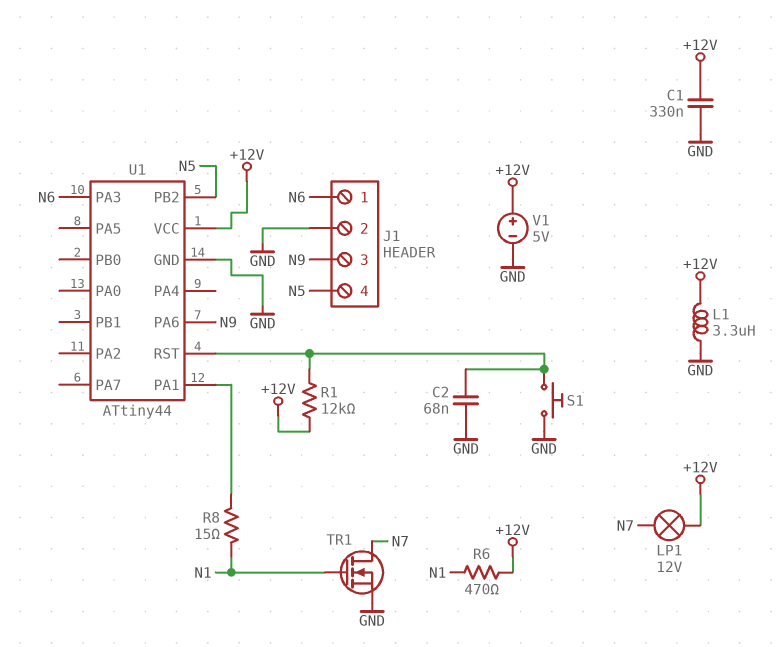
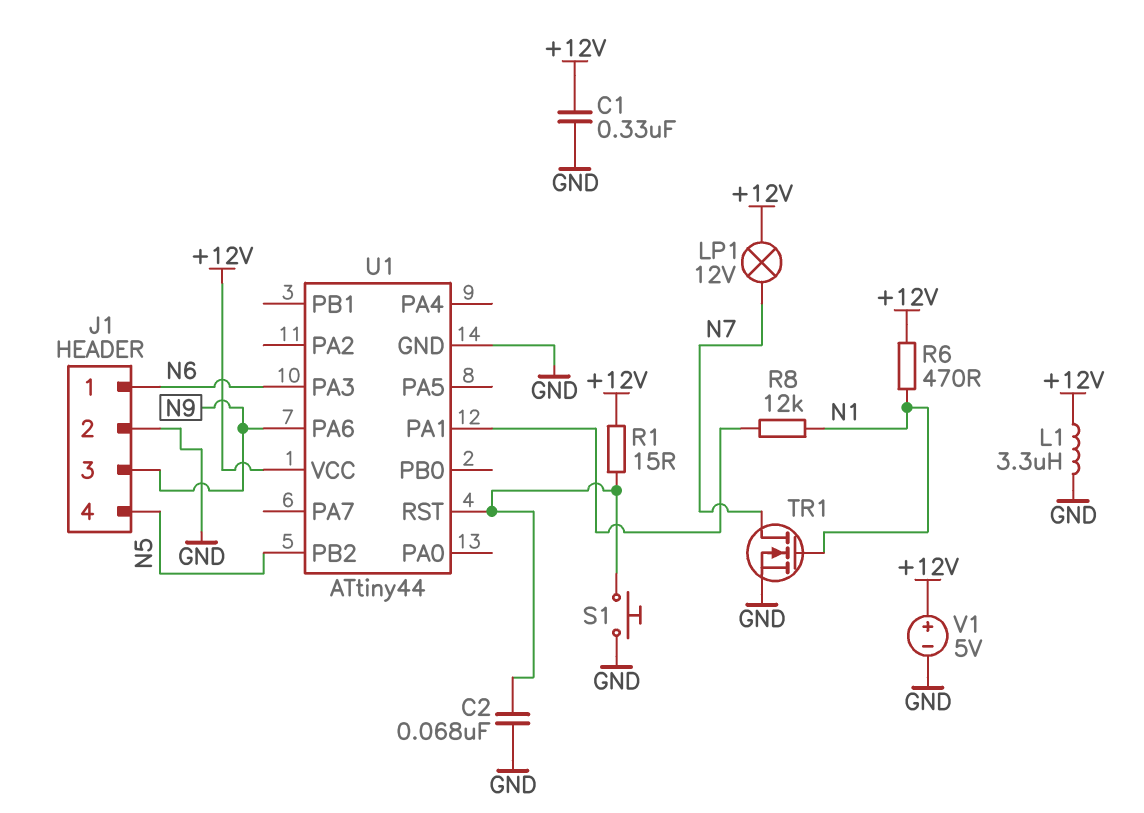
R1: 12k (+12V, U1/RST) -> 15 (+12V, U1/RST)
R8: 15 (N1, U1/PA1) -> 12k (N1, U1/PA1)

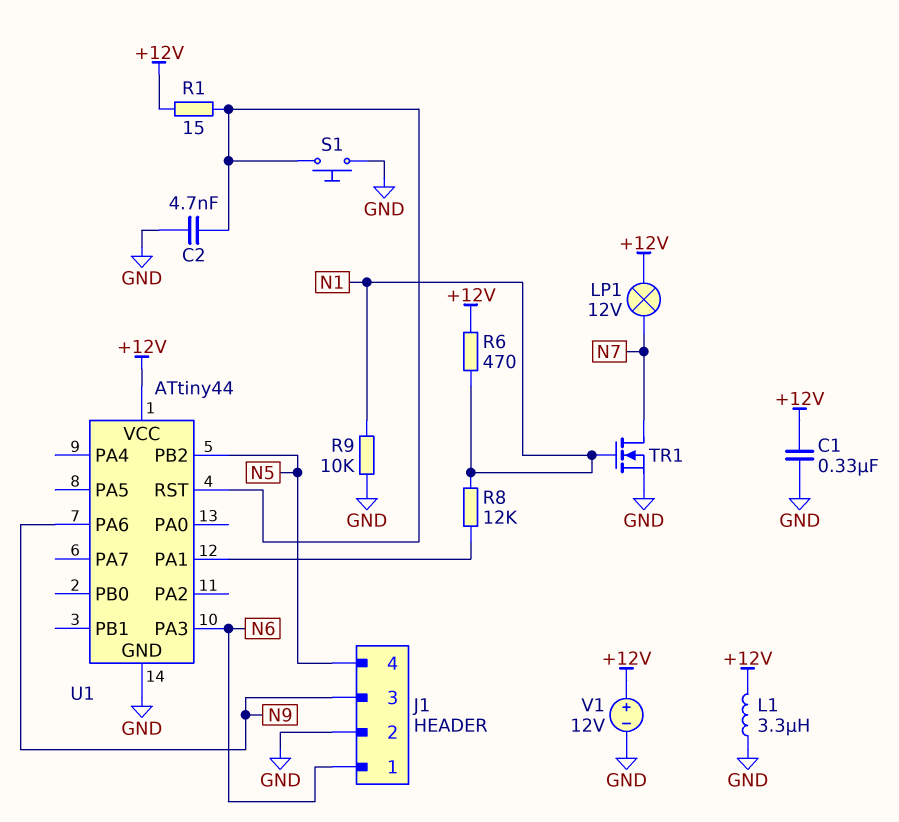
C2: 68nF (GND, U1/RST) -> 4.7nF (GND, U1/RST)
R9: none -> 10k (GND, N1)
V1: 5V (plus +12V, minus GND) -> 12V (plus +12V, minus GND)

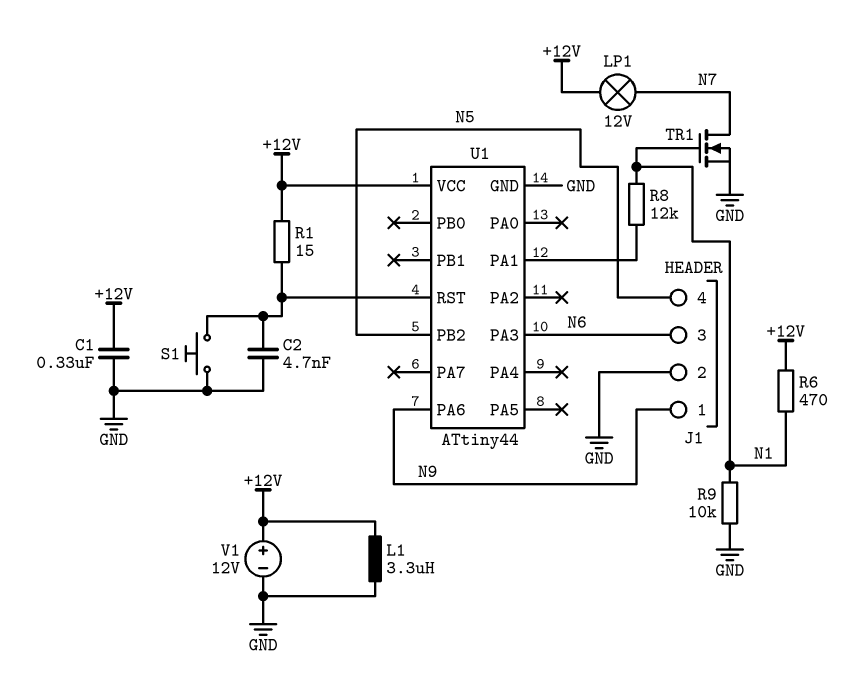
J1 pin 1: N6 -> N9
J1 pin 3: N9 -> N6

